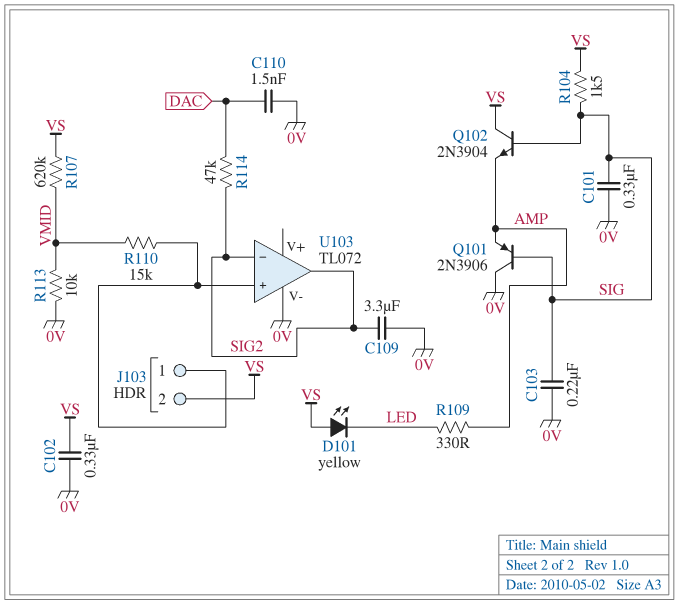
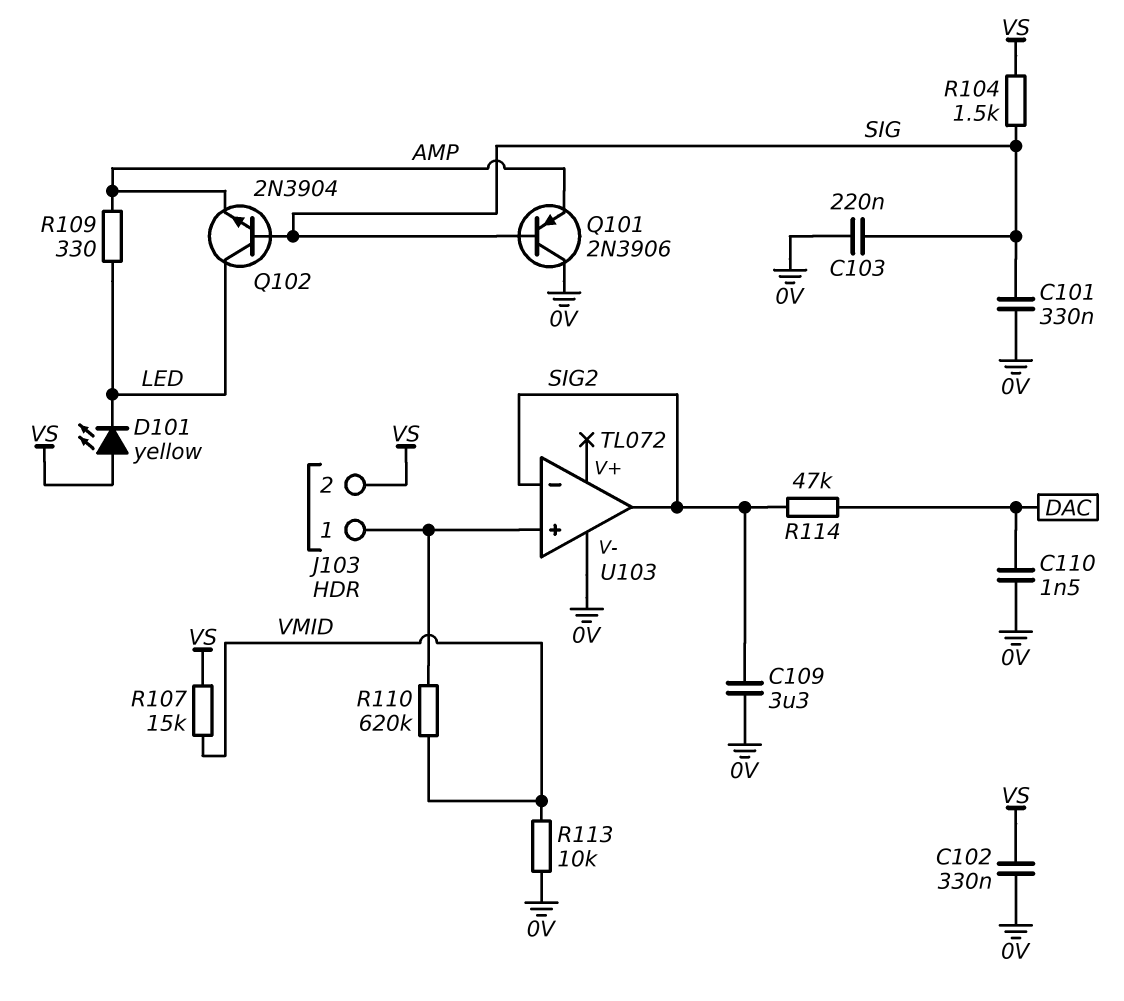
Q102: NPN 2N3904 (B SIG, C VS, E AMP) -> NPN 2N3904 (B SIG, C LED, E AMP)
R107: 620k (VMID, VS) -> 15k (VMID, VS)
R110: 15k (J103/1, VMID) -> 620k (J103/1, VMID)

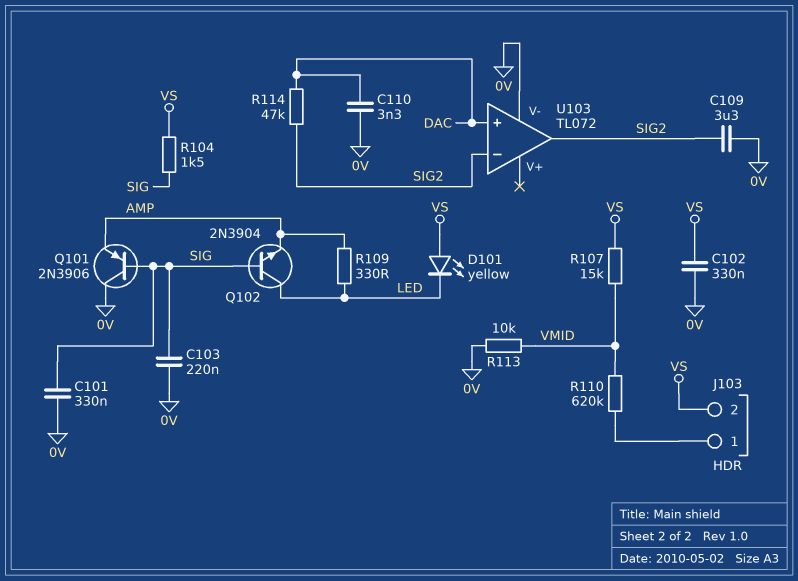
C110: 1.5nF (0V, DAC) -> 3.3nF (0V, DAC)
U103 pin in+: J103/1 -> DAC

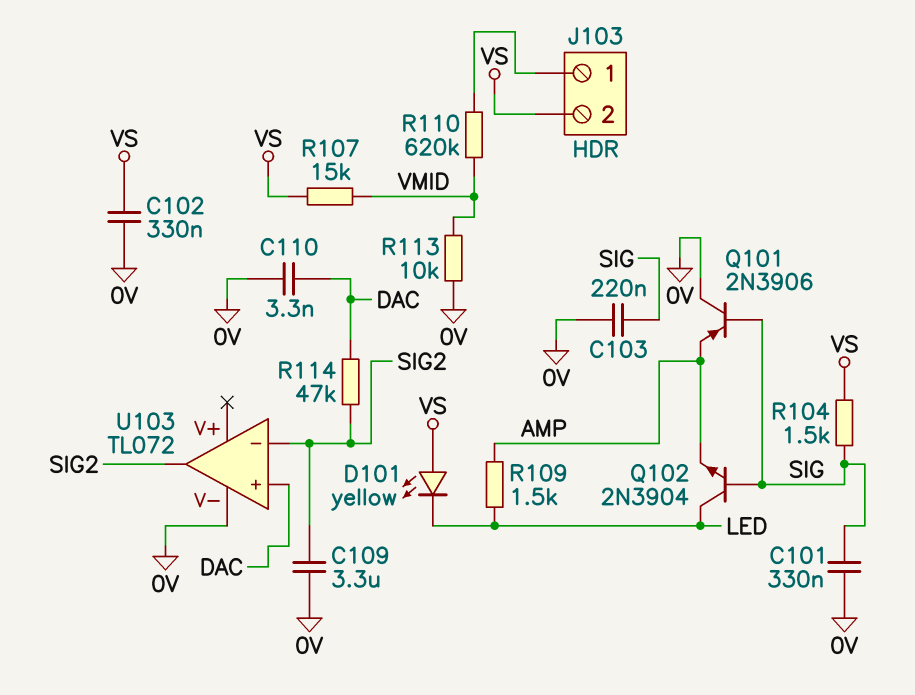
R109: 330 (AMP, LED) -> 1.5k (AMP, LED)

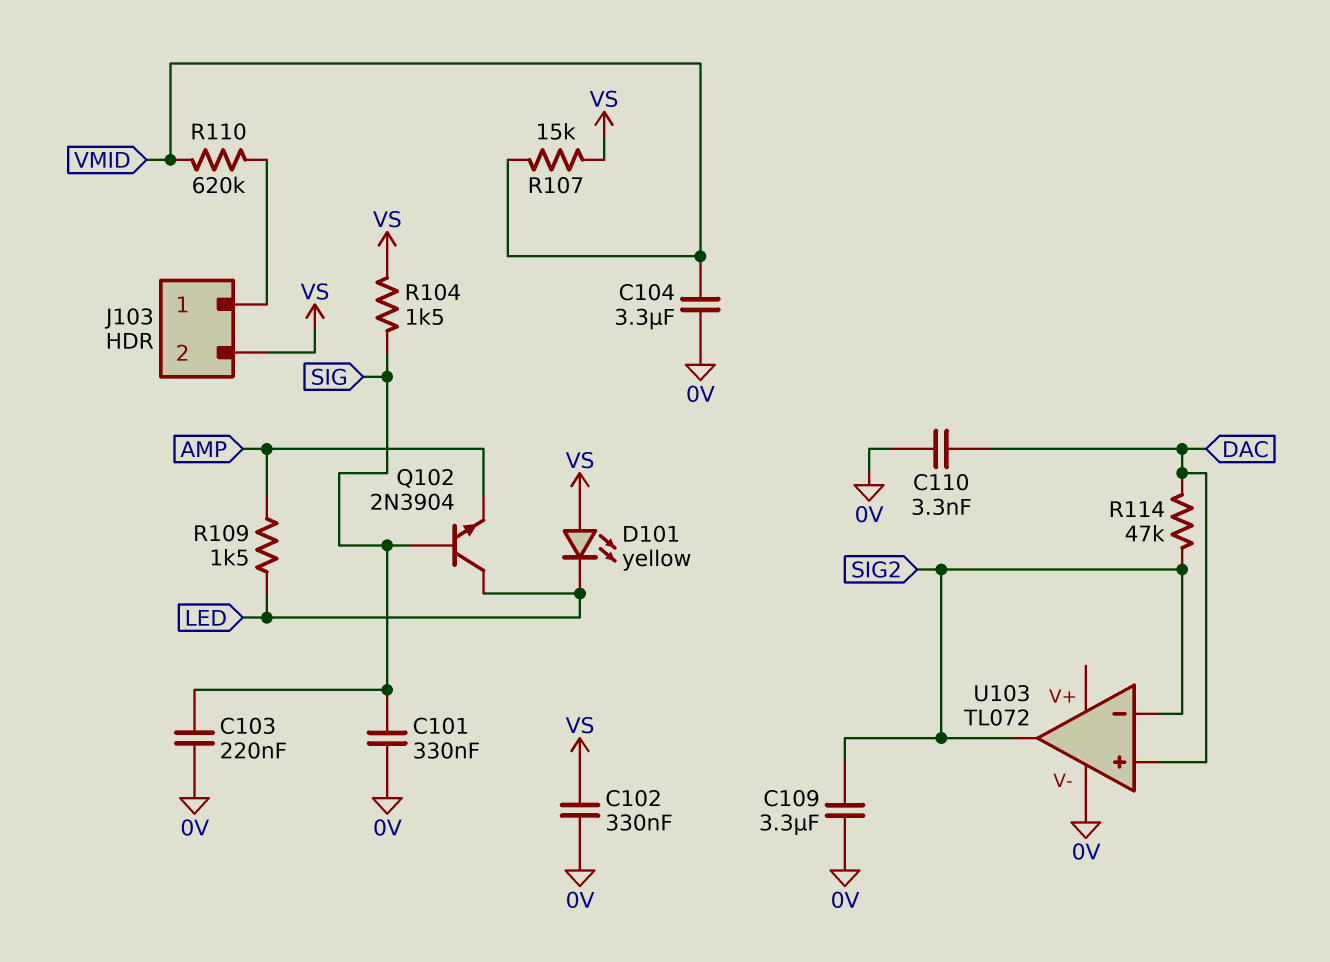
C104: none -> 3.3uF (0V, VMID)
Q101: PNP 2N3906 (B SIG, C 0V, E AMP) -> none
R113: 10k (0V, VMID) -> none

